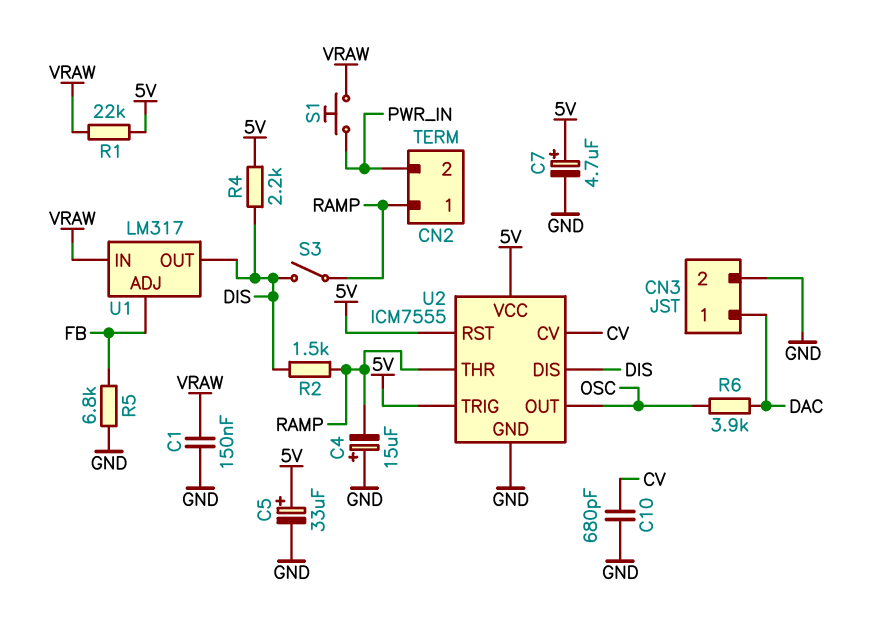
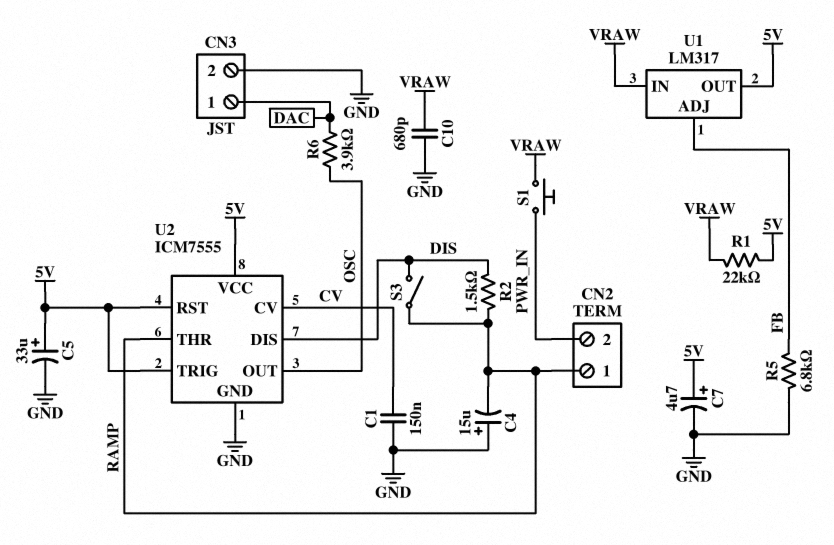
C1: 150nF (GND, VRAW) -> 150nF (CV, GND)
C10: 680pF (CV, GND) -> 680pF (GND, VRAW)
R4: 2.2k (5V, DIS) -> none
U1 pin OUT: DIS -> 5V

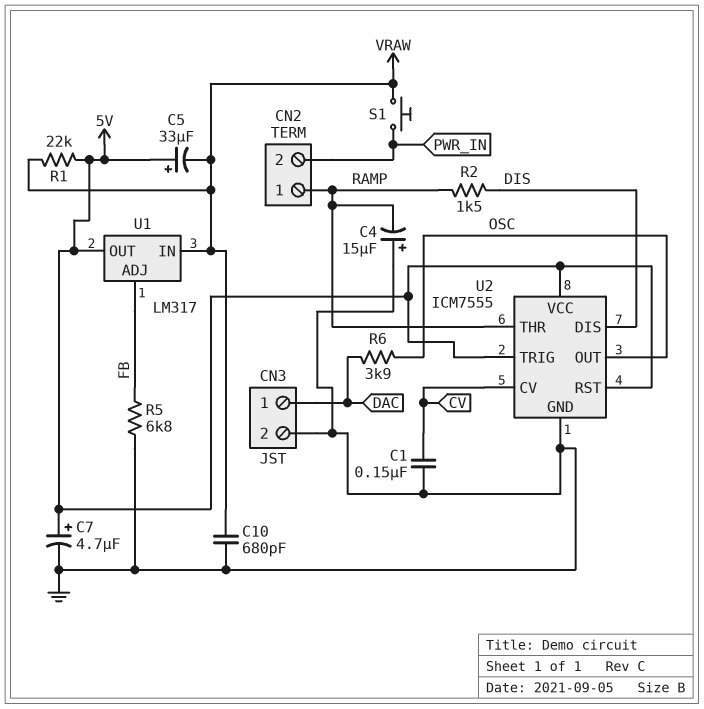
C5: 33uF (plus 5V, minus GND) -> 33uF (plus 5V, minus VRAW)
S3: switch (DIS, RAMP) -> none

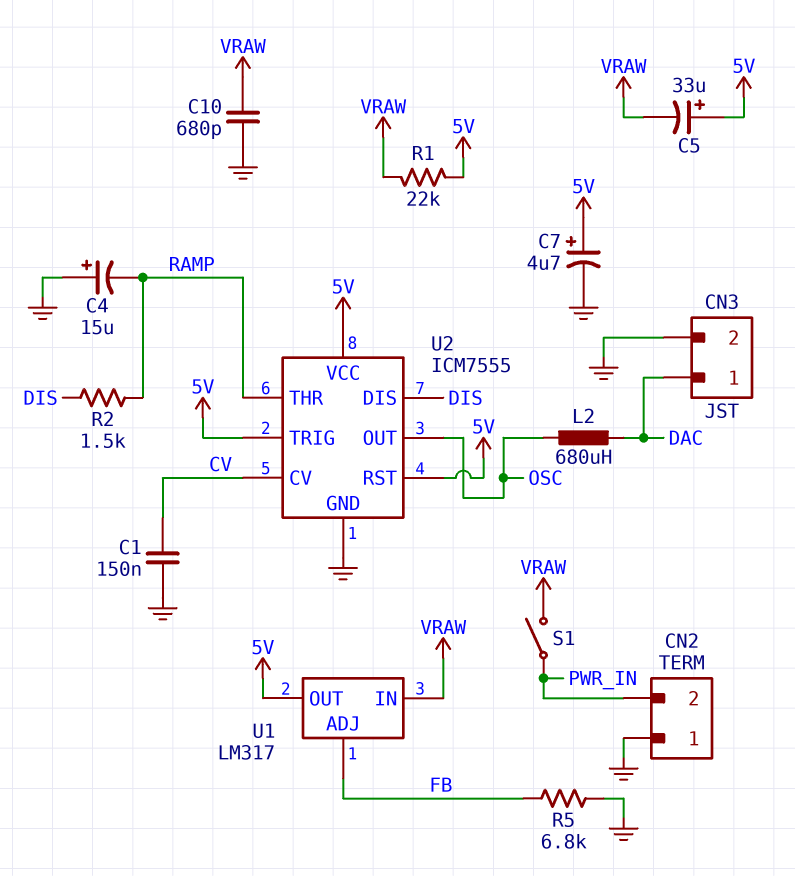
CN2 pin 1: RAMP -> GND
L2: none -> 680uH (DAC, OSC)
R6: 3.9k (DAC, OSC) -> none
S1: button (PWR_IN, VRAW) -> switch (PWR_IN, VRAW)

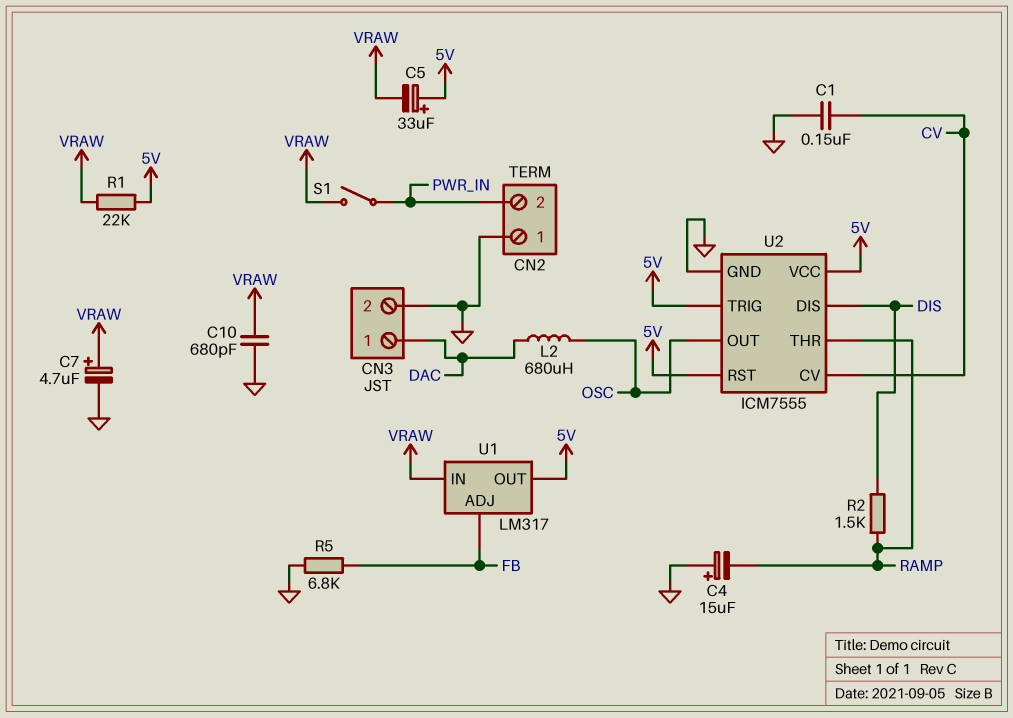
C7: 4.7uF (plus 5V, minus GND) -> 4.7uF (plus VRAW, minus GND)

